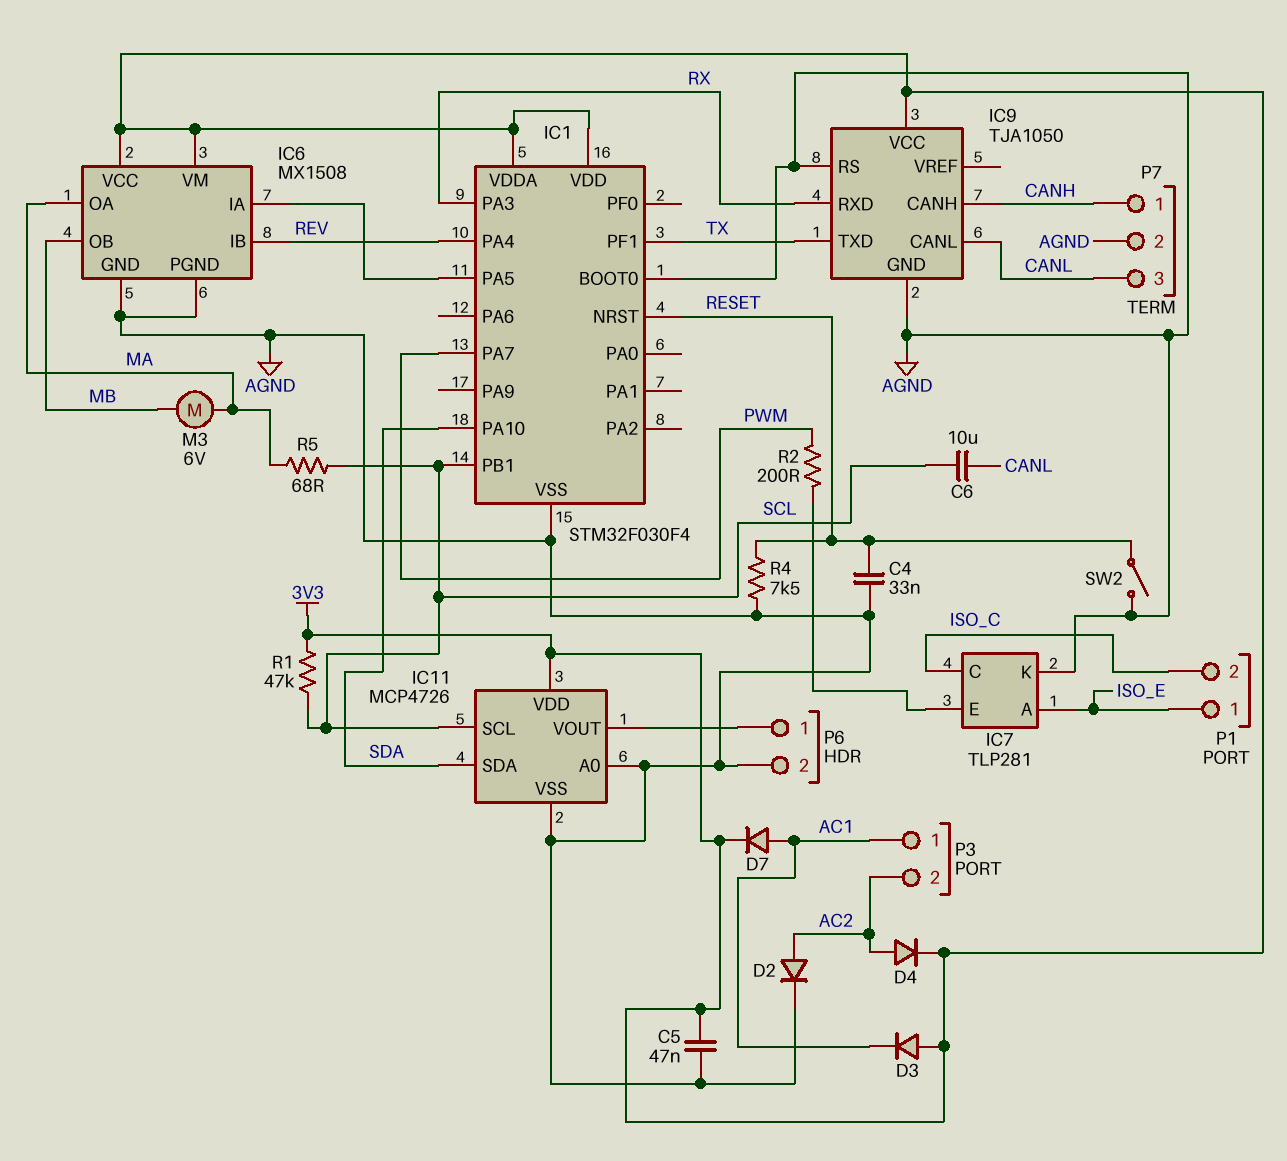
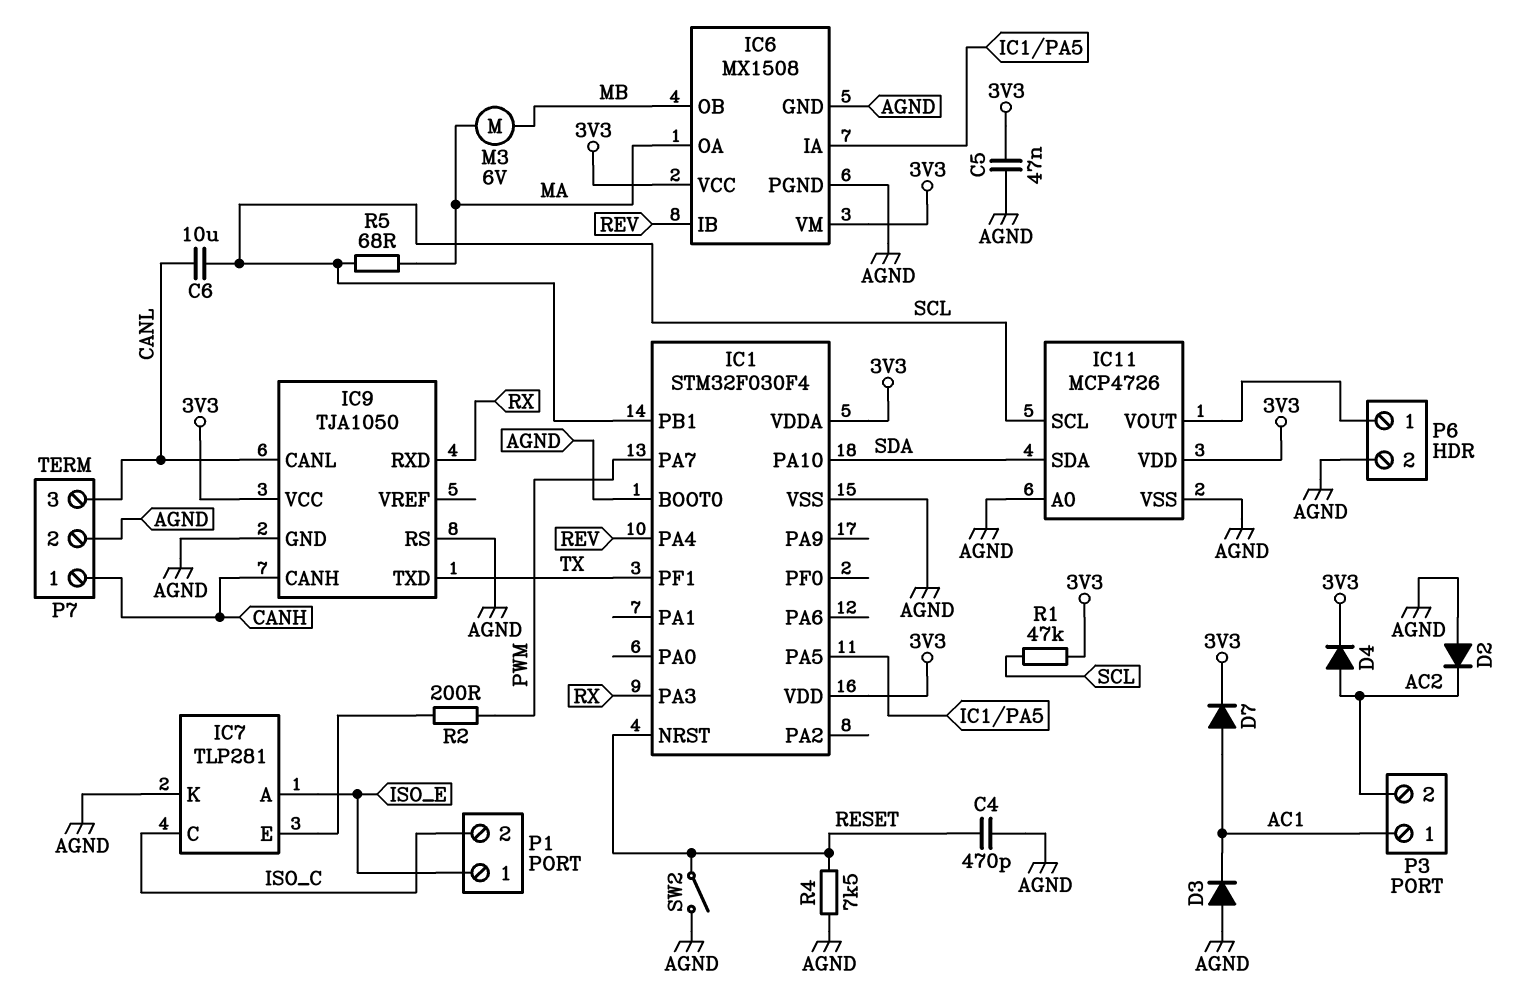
C4: 33nF (AGND, RESET) -> 470pF (AGND, RESET)
D2: diode (A AC2, K AGND) -> diode (A AGND, K AC2)
D3: diode (A 3V3, K AC1) -> diode (A AGND, K AC1)

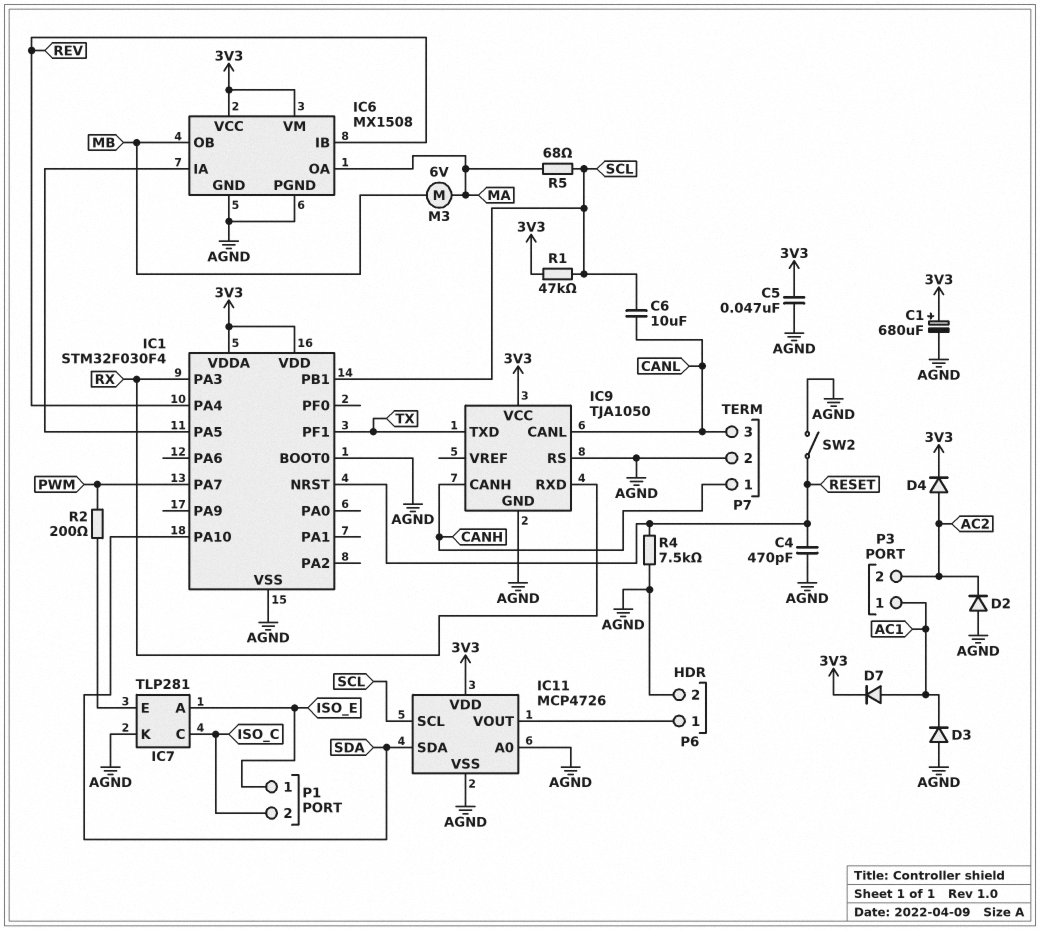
C1: none -> 680uF (plus 3V3, minus AGND)

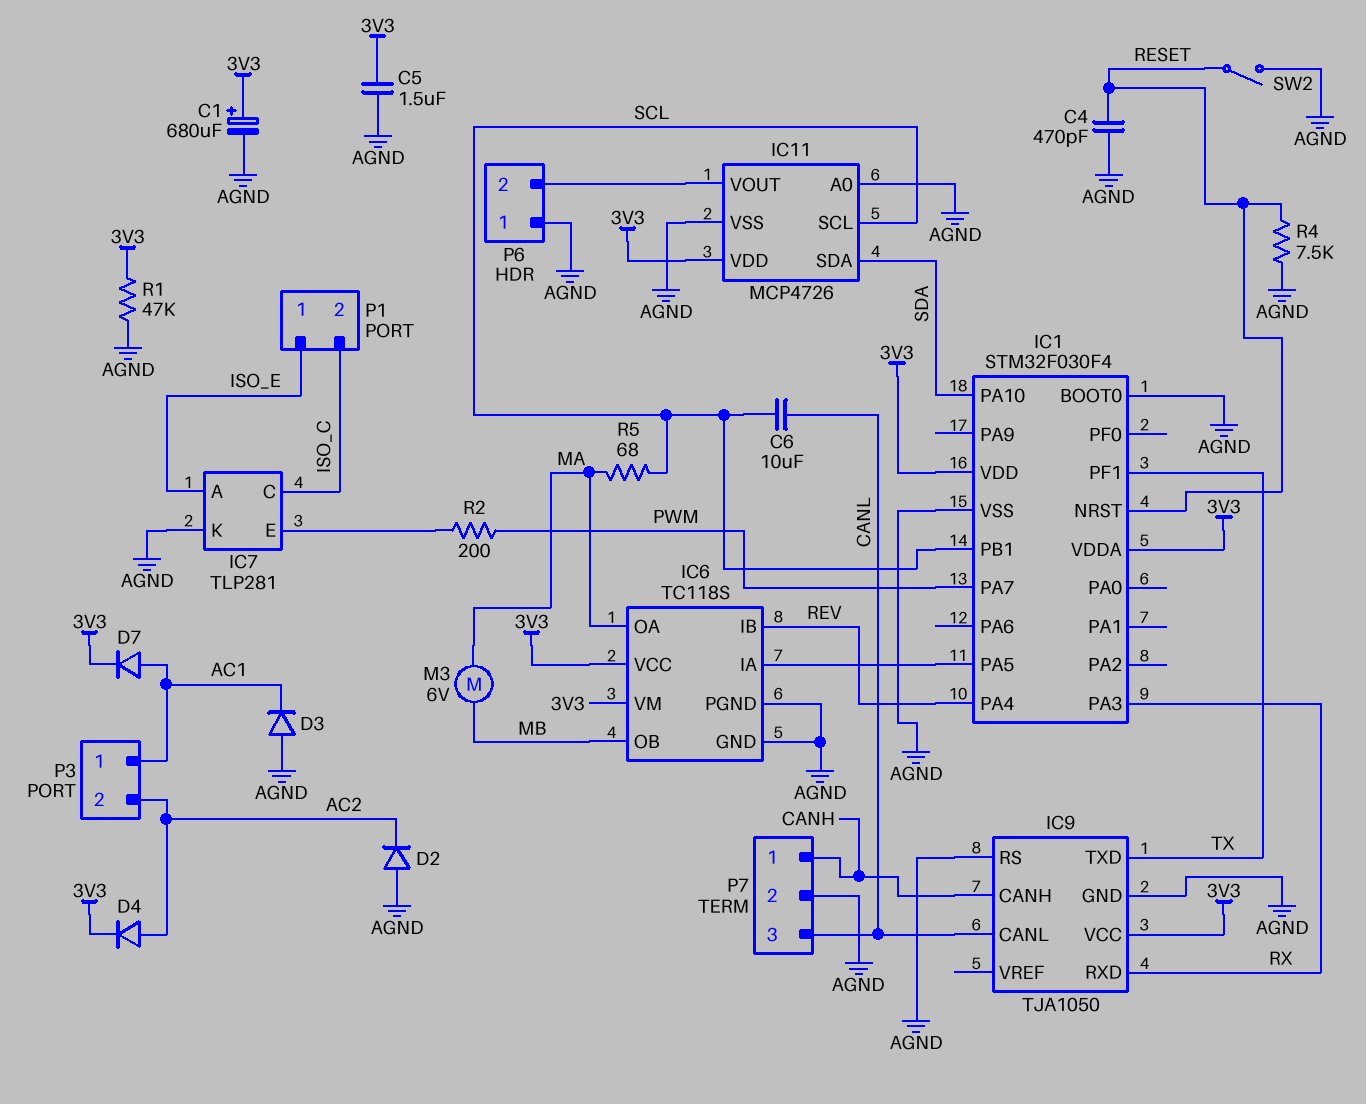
C5: 47nF (3V3, AGND) -> 1.5uF (3V3, AGND)
IC6: MX1508 -> TC118S
P6 pin 1: IC11/VOUT -> AGND
P6 pin 2: AGND -> IC11/VOUT
R1: 47k (3V3, SCL) -> 47k (3V3, AGND)

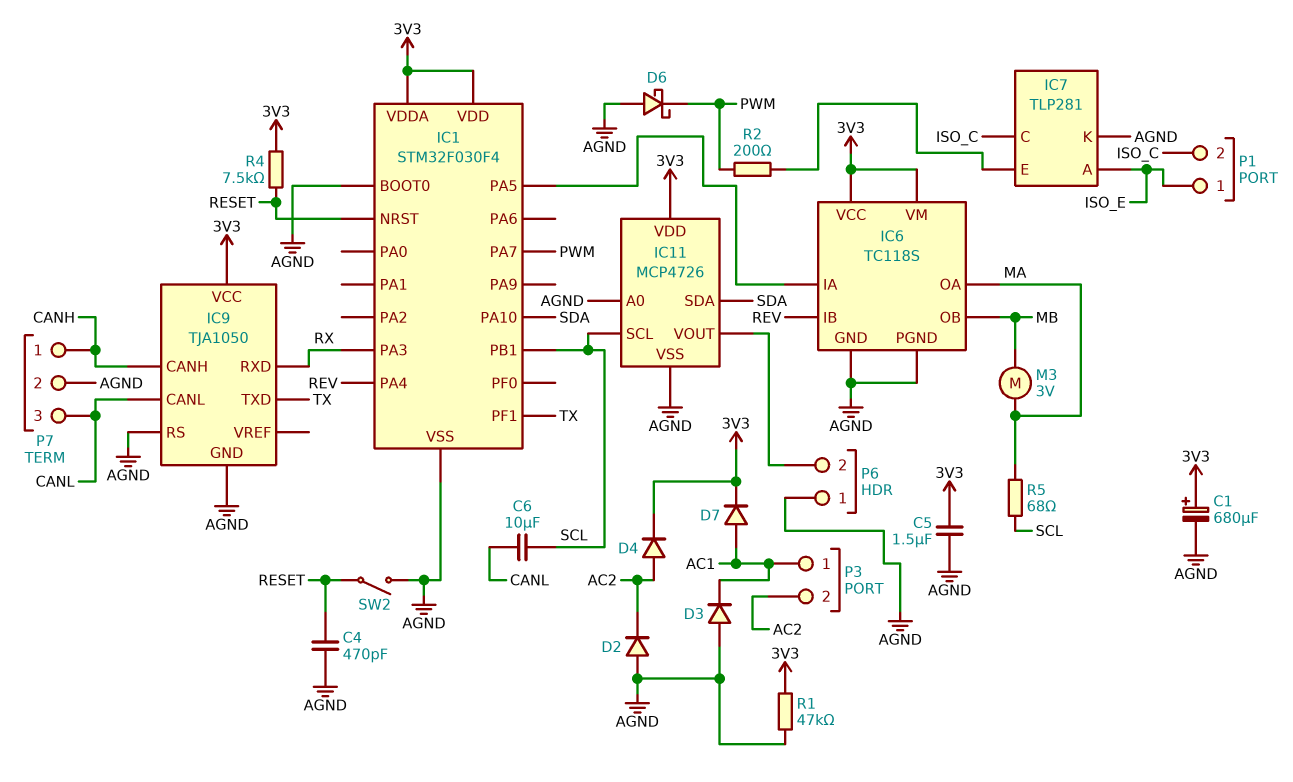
D6: none -> schottky (A AGND, K PWM)
M3: motor 6V (MA, MB) -> motor 3V (MA, MB)
R4: 7.5k (AGND, RESET) -> 7.5k (3V3, RESET)

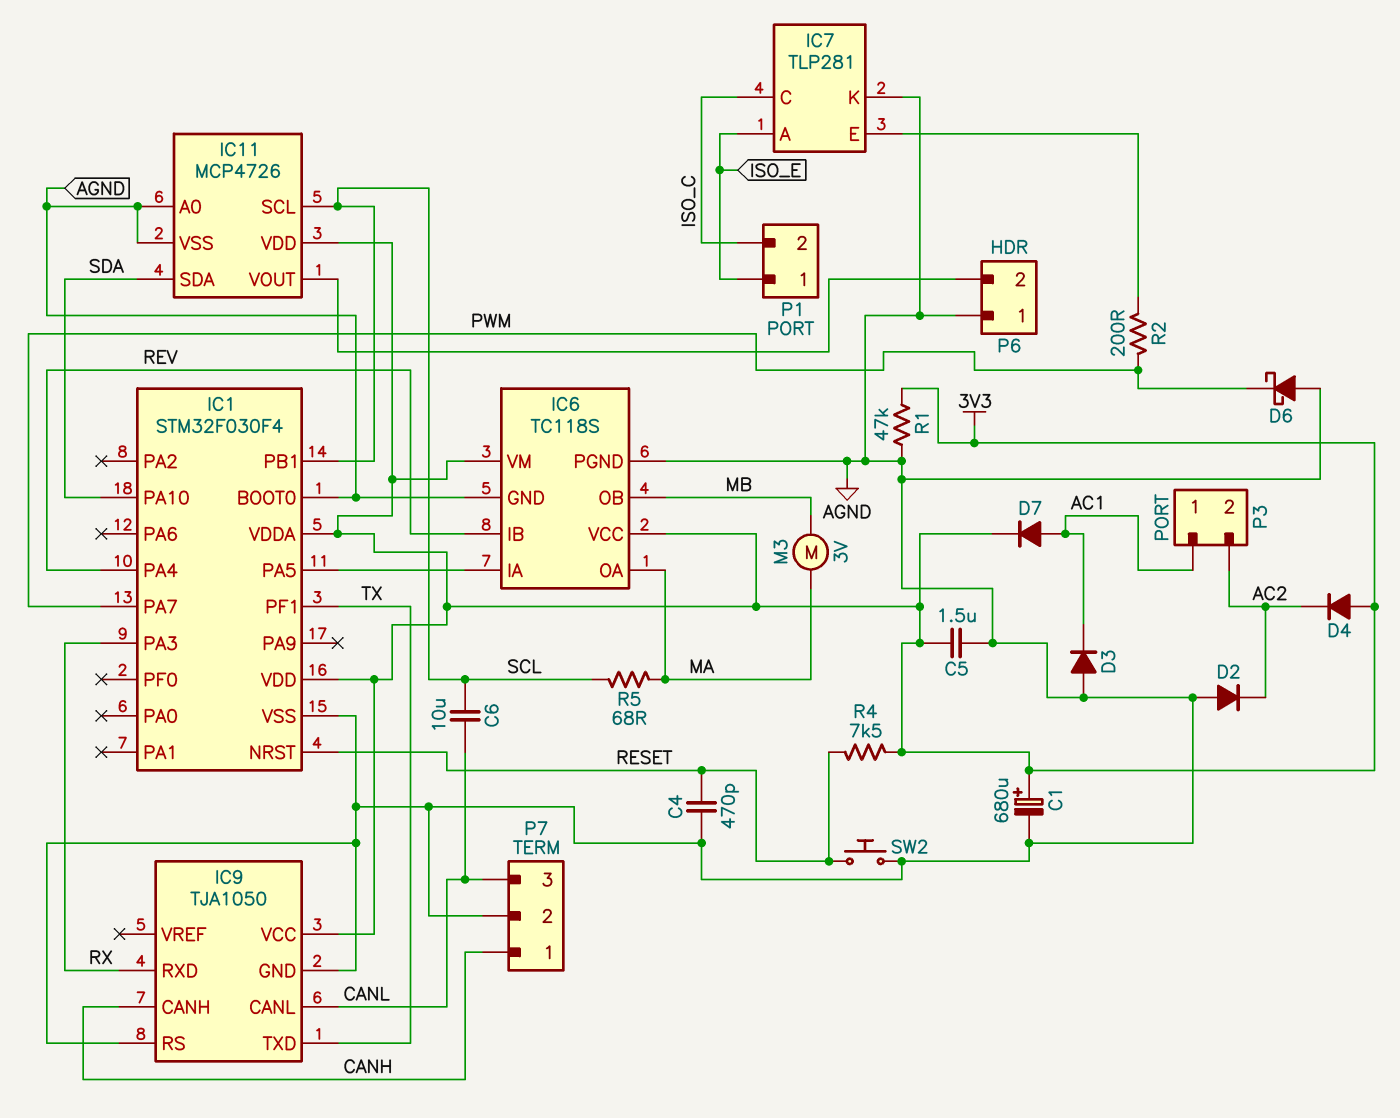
D4: diode (A AC2, K 3V3) -> diode (A 3V3, K AC2)
SW2: switch (AGND, RESET) -> button (AGND, RESET)

